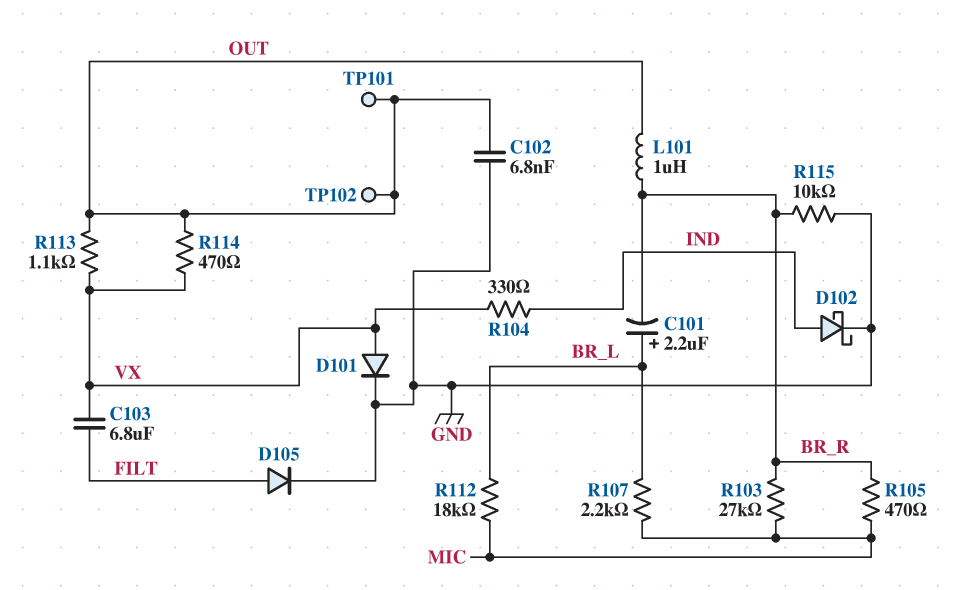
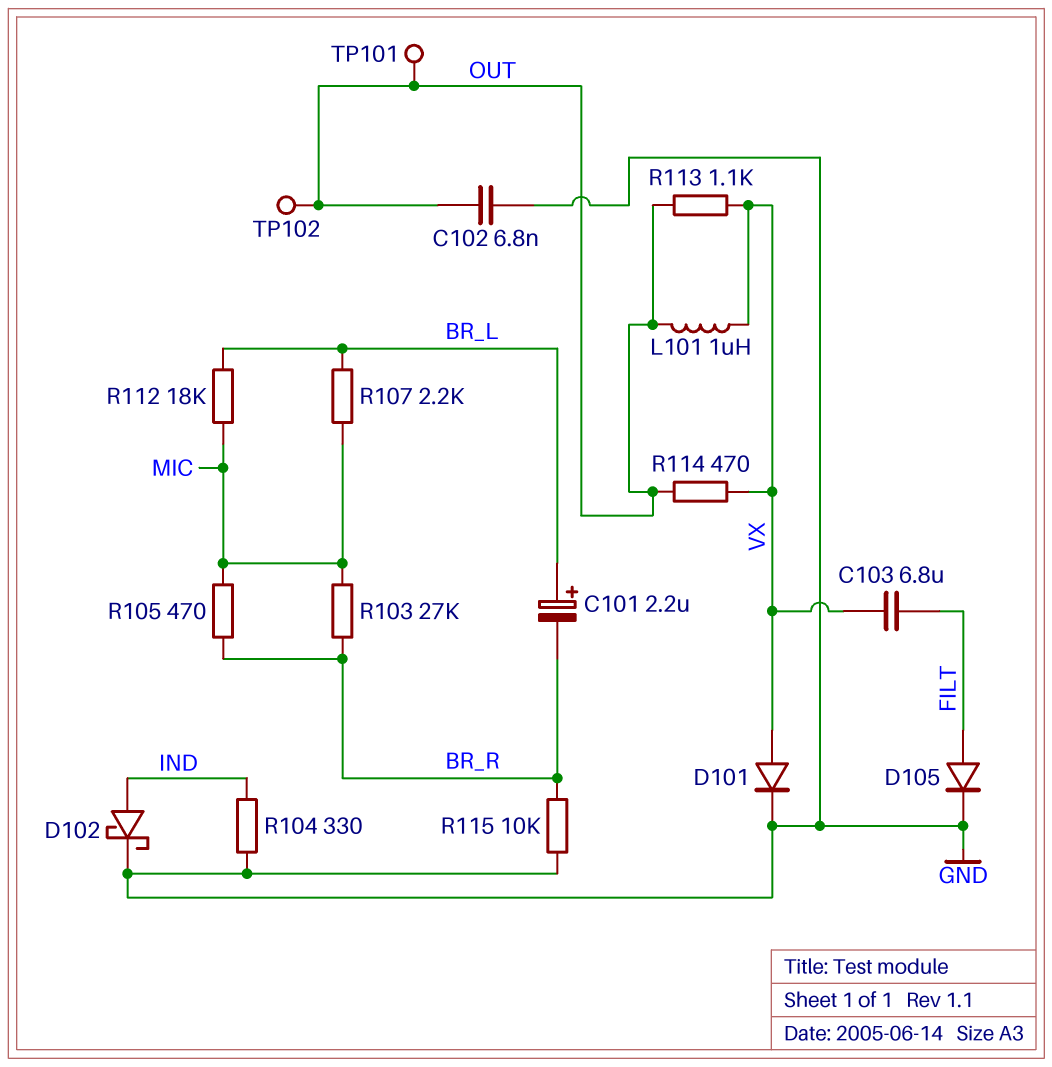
L101: 1uH (BR_R, OUT) -> 1uH (OUT, VX)
R104: 330 (IND, VX) -> 330 (GND, IND)

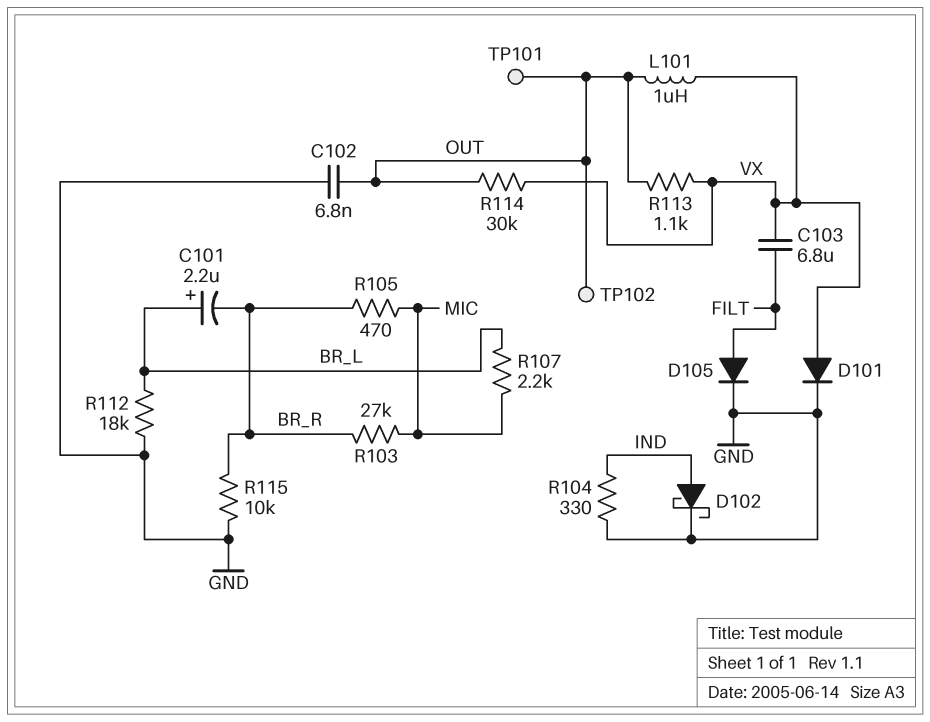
R112: 18k (BR_L, MIC) -> 18k (BR_L, GND)
R114: 470 (OUT, VX) -> 30k (OUT, VX)

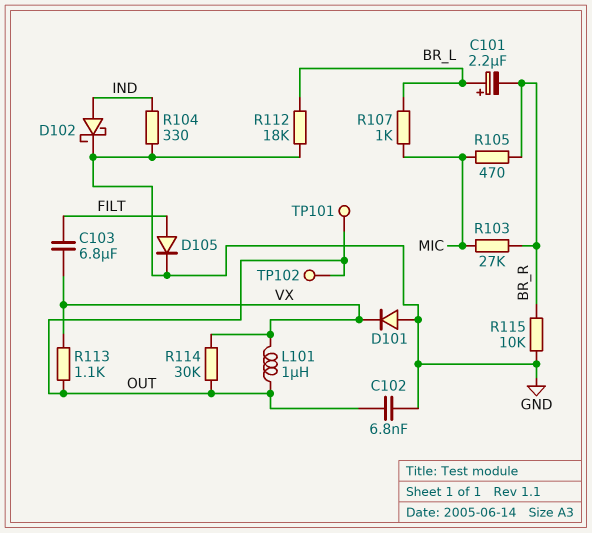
D101: diode (A VX, K GND) -> diode (A GND, K VX)
R107: 2.2k (BR_L, MIC) -> 1k (BR_L, MIC)

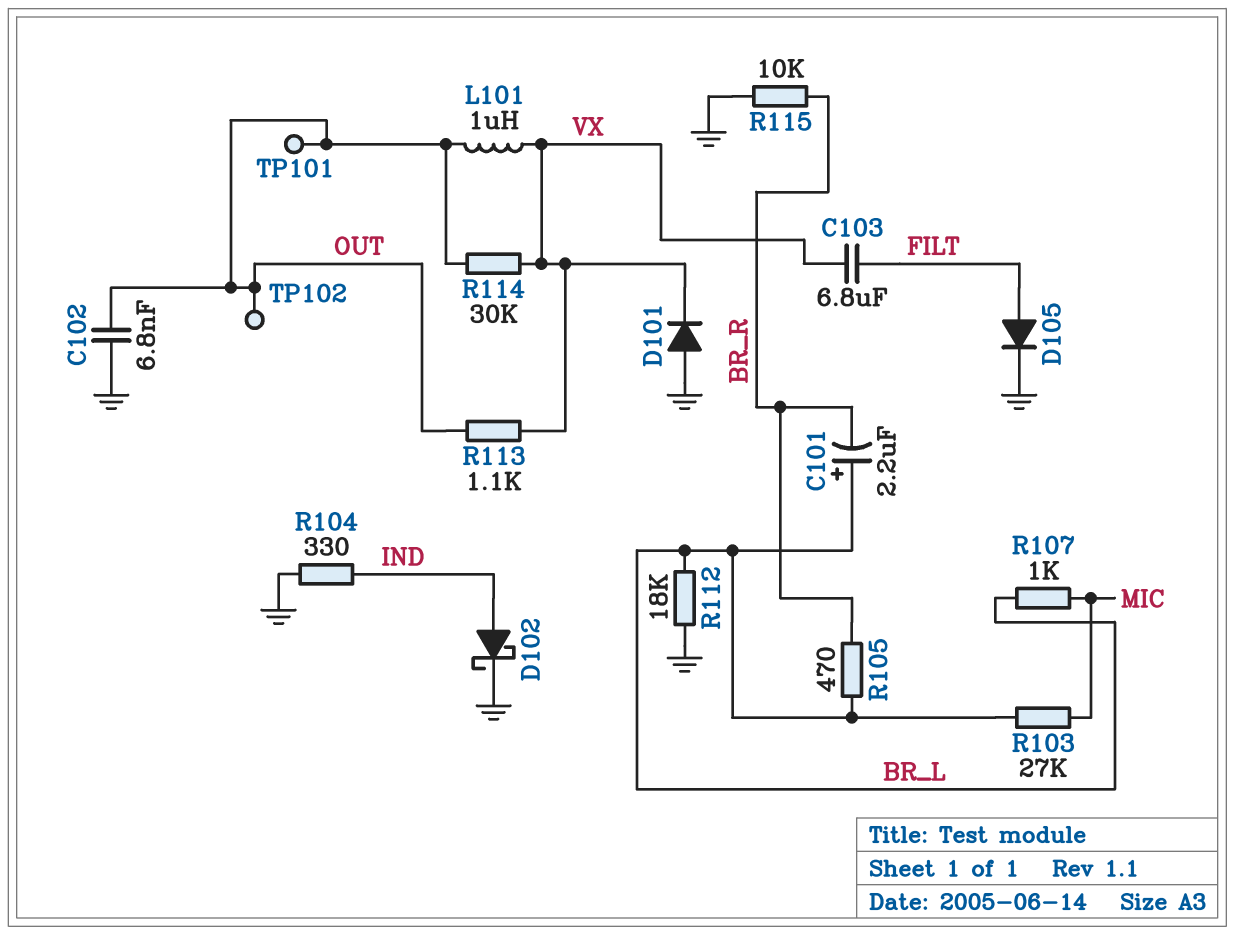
R103: 27k (BR_R, MIC) -> 27k (BR_L, MIC)
R105: 470 (BR_R, MIC) -> 470 (BR_L, BR_R)

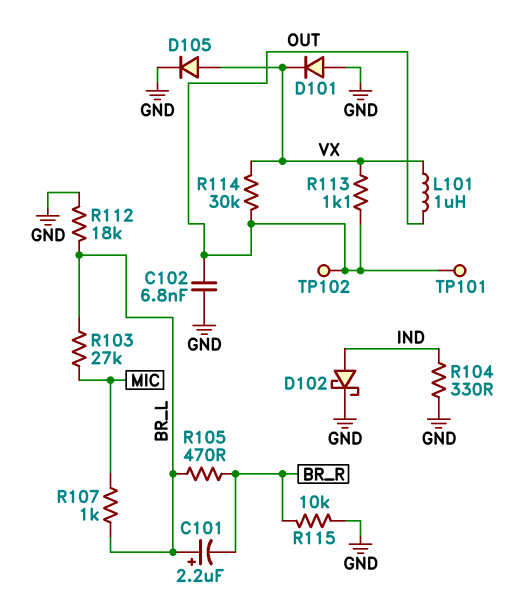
C103: 6.8uF (FILT, VX) -> none
D105: diode (A FILT, K GND) -> diode (A VX, K GND)

